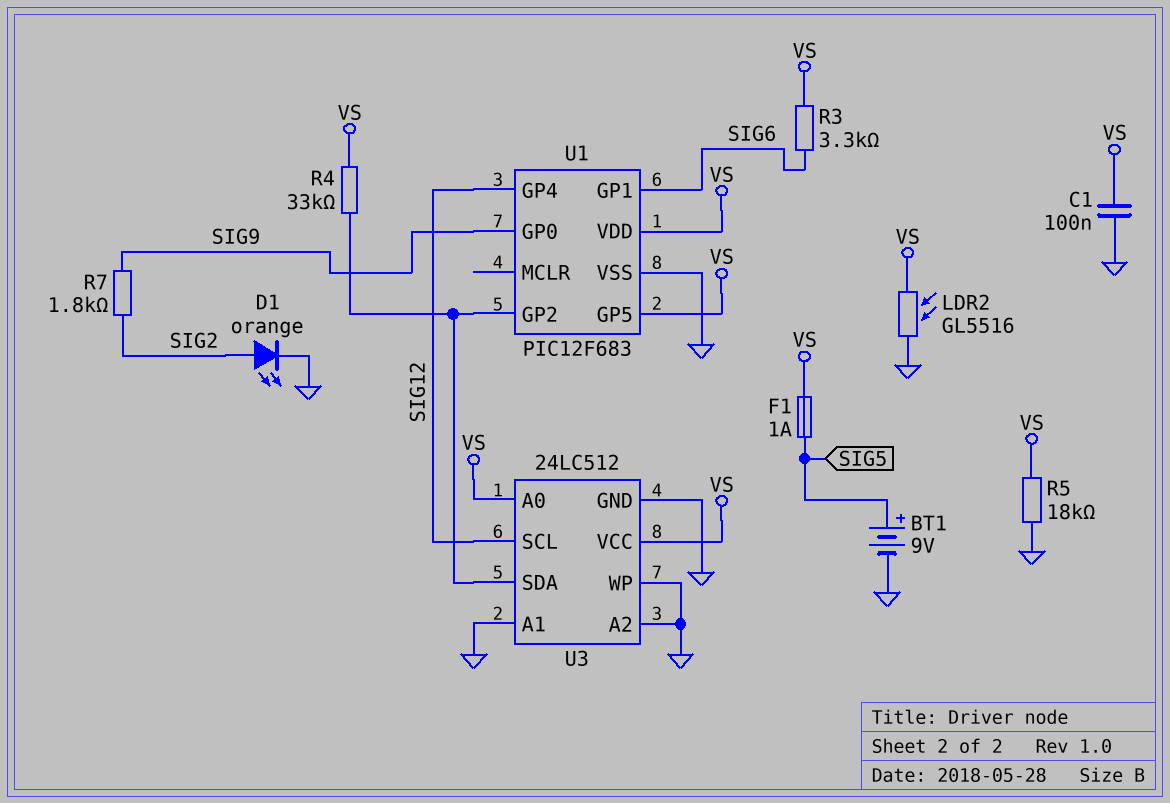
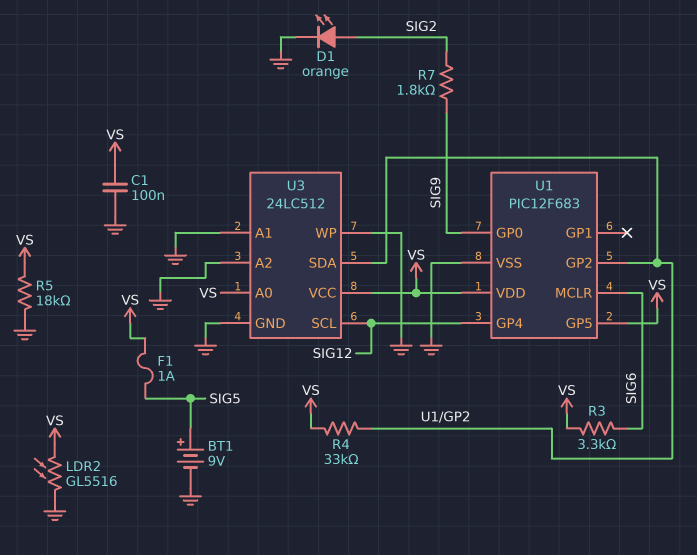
U1 pin GP1: SIG6 -> none
U1 pin MCLR: none -> SIG6

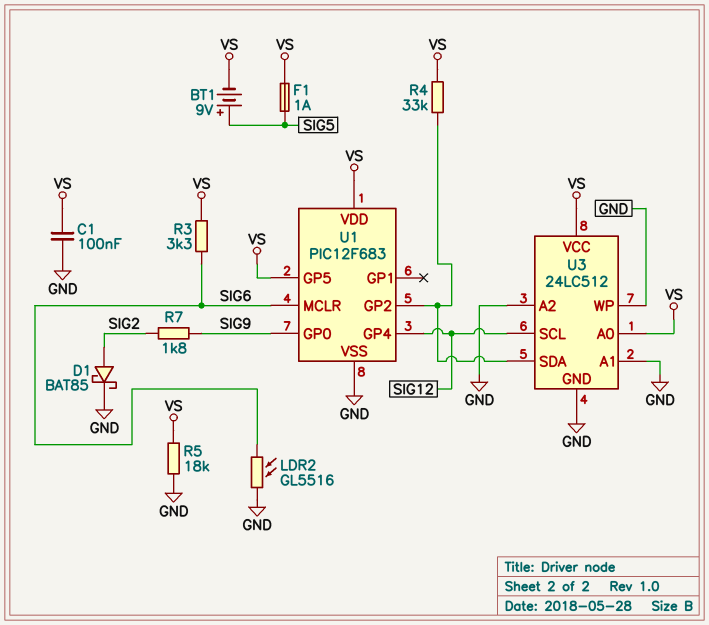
BT1: 9V (plus SIG5, minus GND) -> 9V (plus SIG5, minus VS)
D1: LED orange (A SIG2, K GND) -> schottky BAT85 (A SIG2, K GND)
LDR2: GL5516 (GND, VS) -> GL5516 (GND, SIG6)

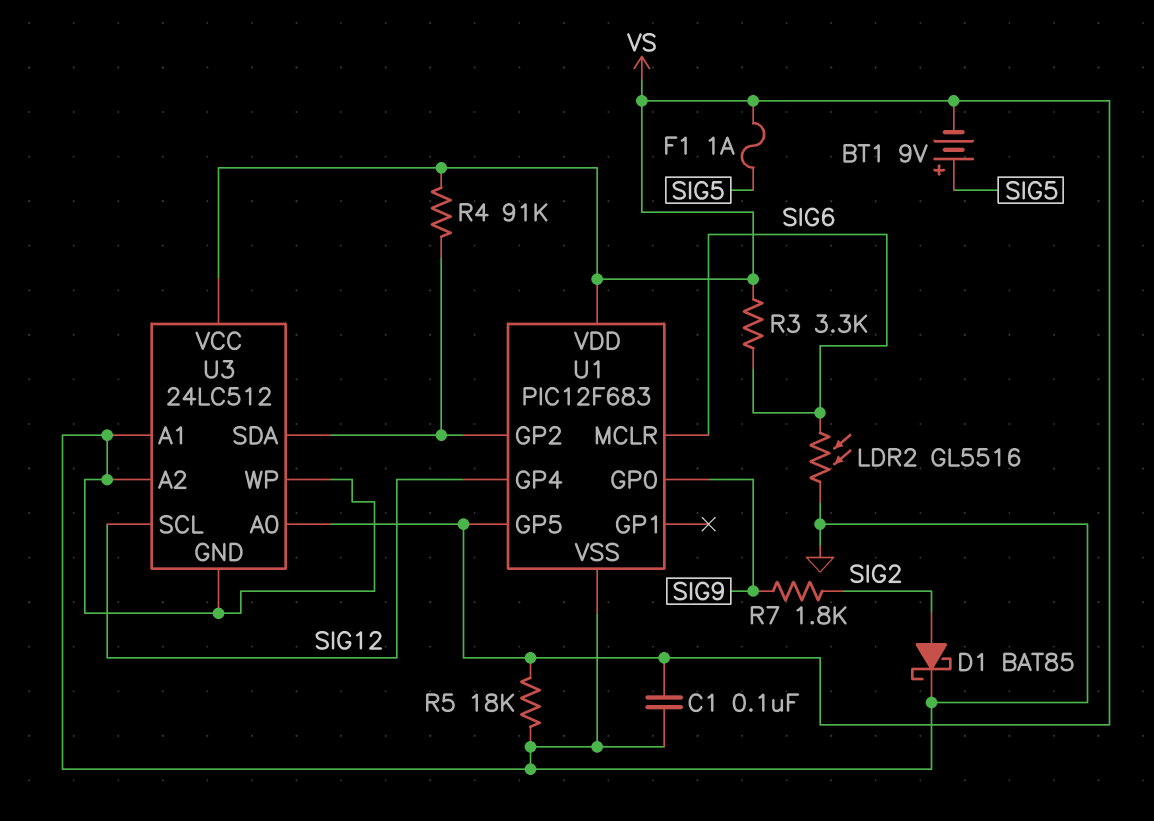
R4: 33k (U1/GP2, VS) -> 91k (U1/GP2, VS)

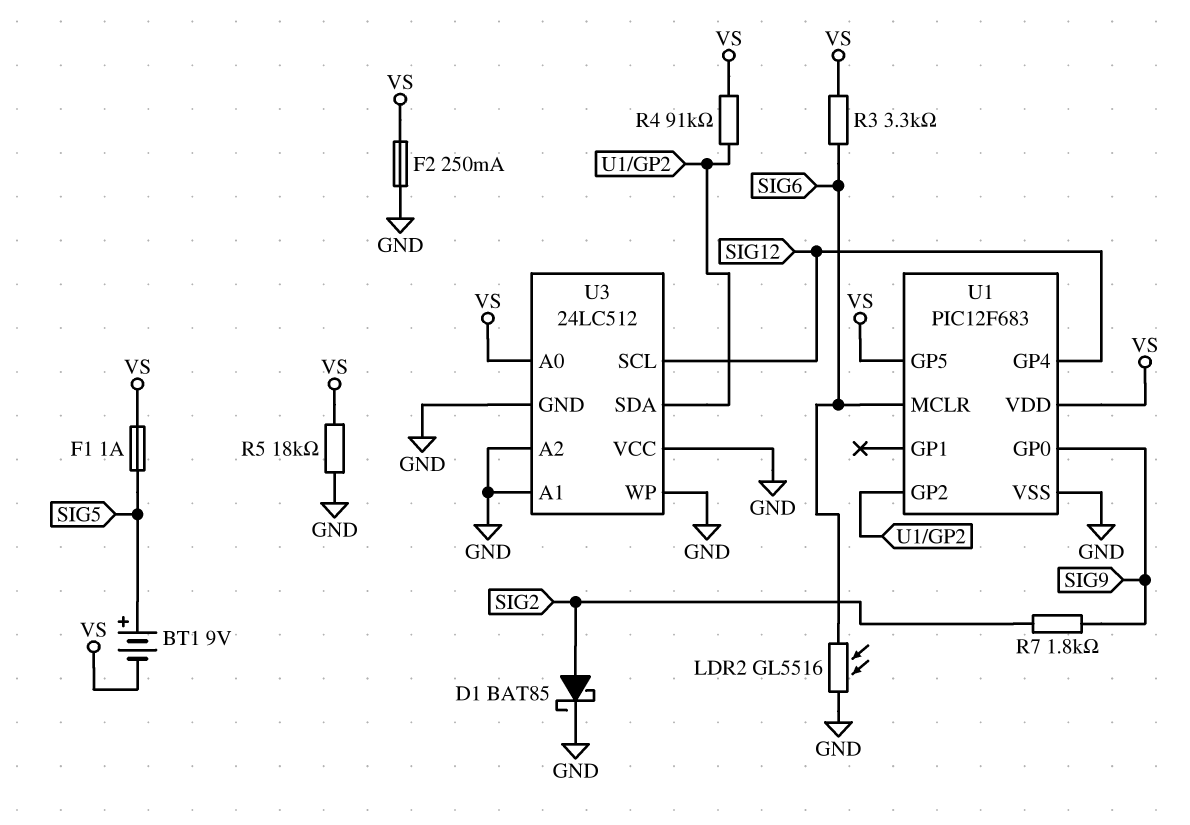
C1: 100nF (GND, VS) -> none
F2: none -> 250mA (GND, VS)
U3 pin VCC: VS -> GND

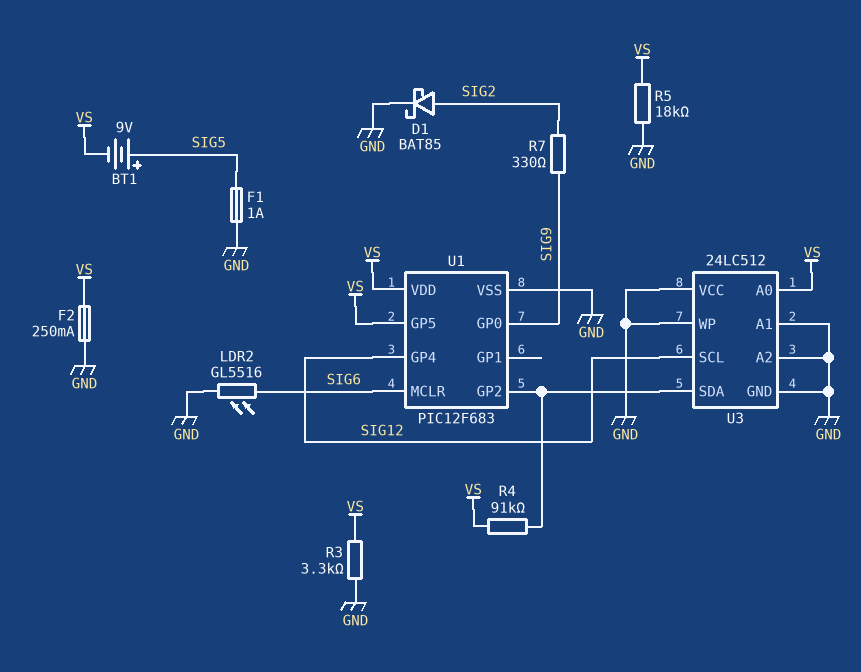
F1: 1A (SIG5, VS) -> 1A (GND, SIG5)
R3: 3.3k (SIG6, VS) -> 3.3k (GND, VS)
R7: 1.8k (SIG2, SIG9) -> 330 (SIG2, SIG9)

